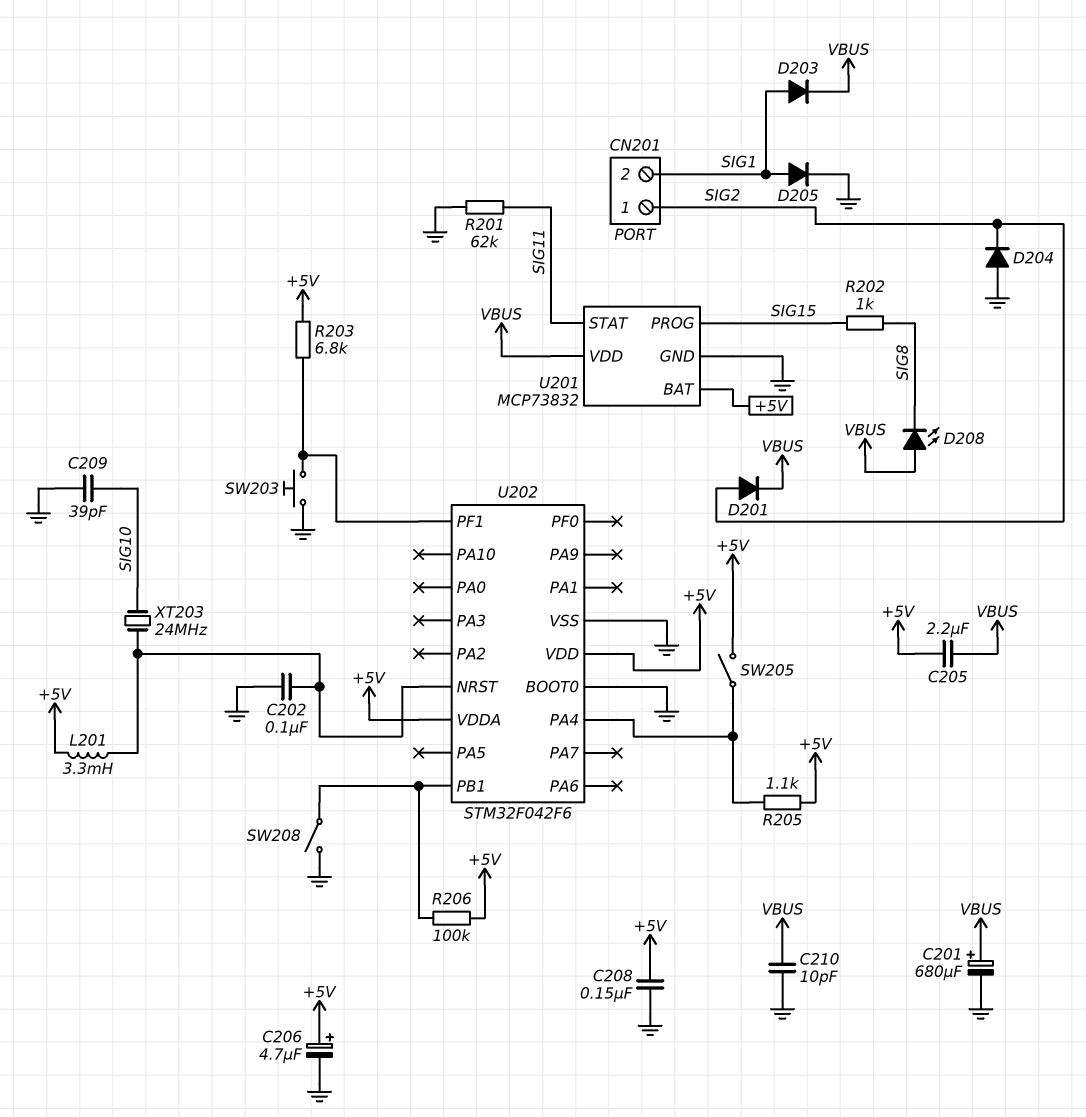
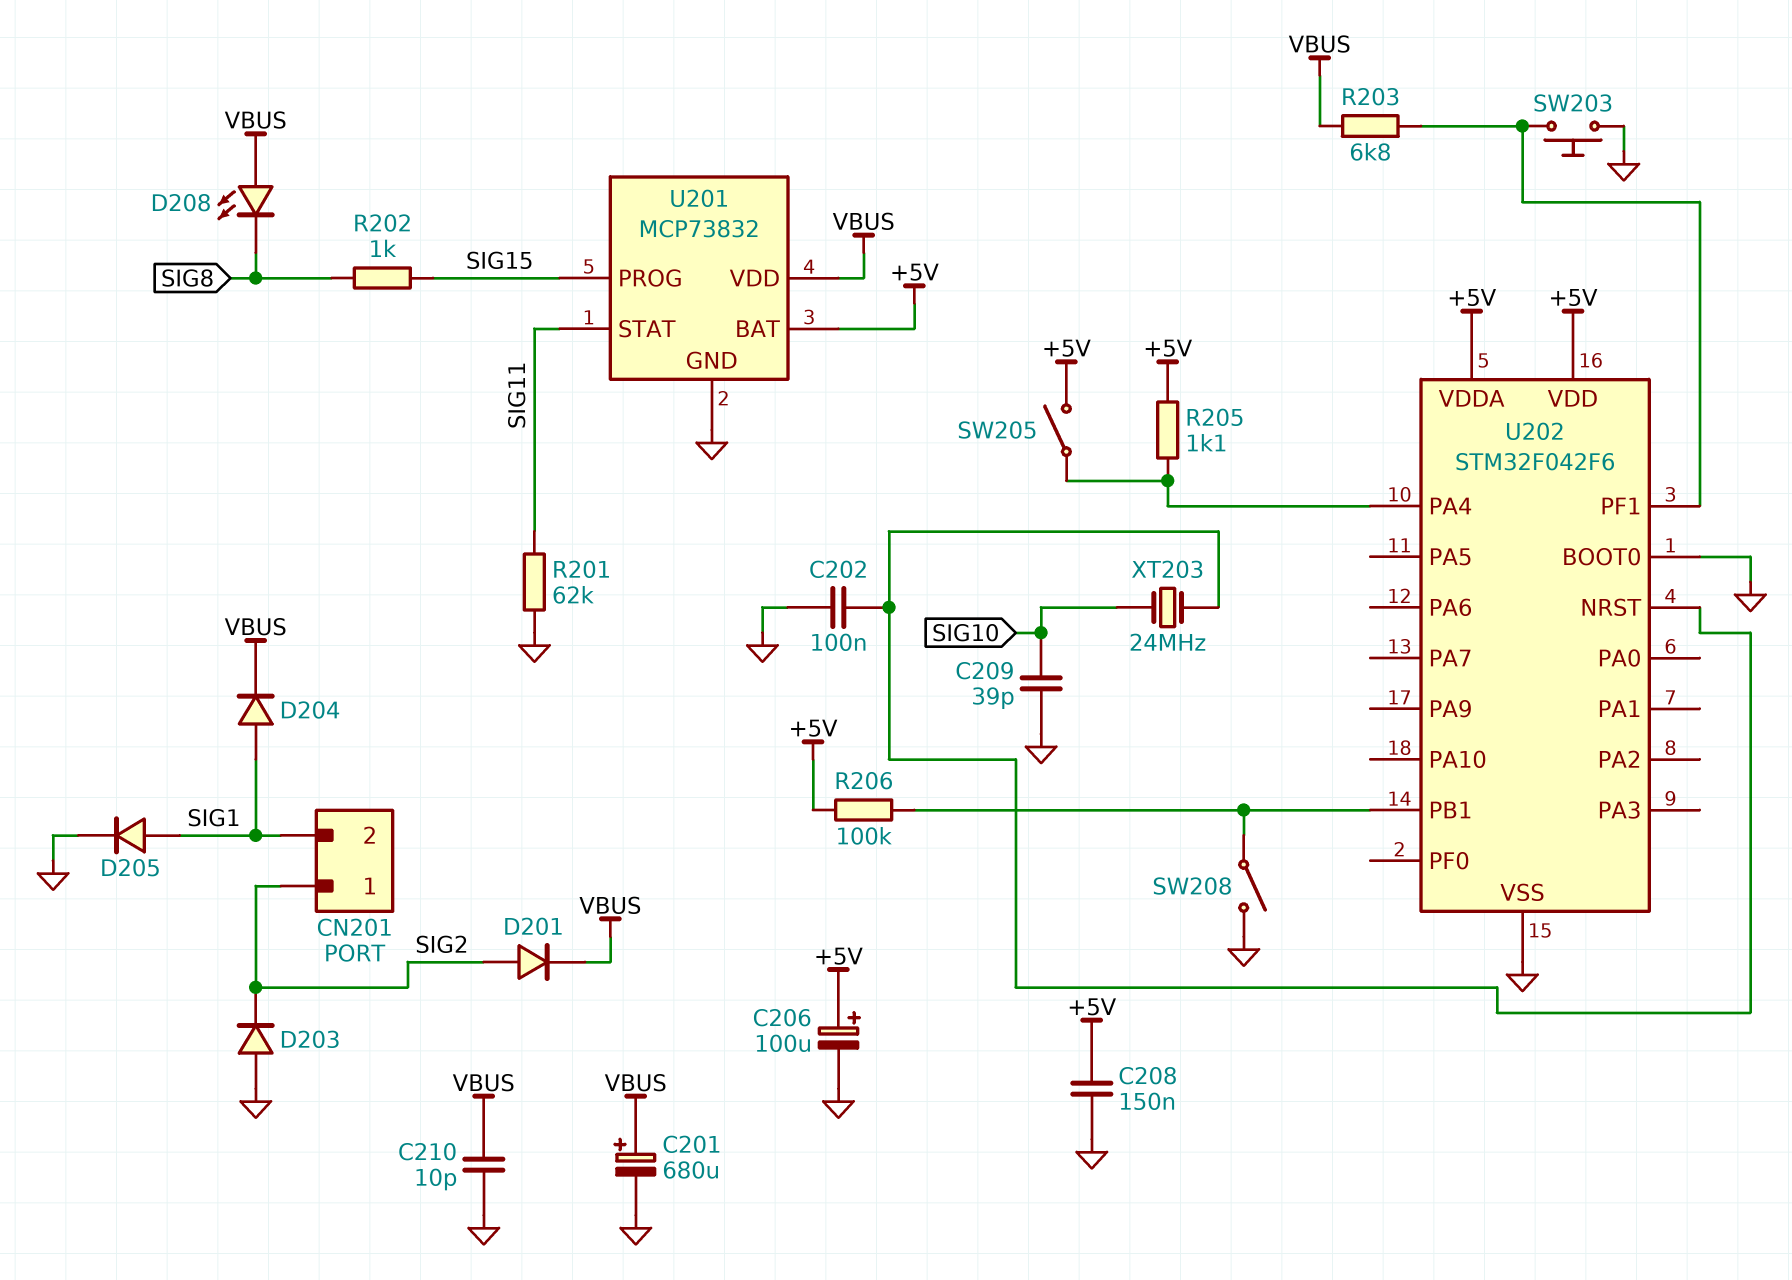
C205: 2.2uF (+5V, VBUS) -> none
C206: 4.7uF (plus +5V, minus GND) -> 100uF (plus +5V, minus GND)
D203: diode (A SIG1, K VBUS) -> diode (A GND, K SIG2)
D204: diode (A GND, K SIG2) -> diode (A SIG1, K VBUS)
L201: 3.3mH (+5V, U202/NRST) -> none
R203: 6.8k (+5V, U202/PF1) -> 6.8k (U202/PF1, VBUS)

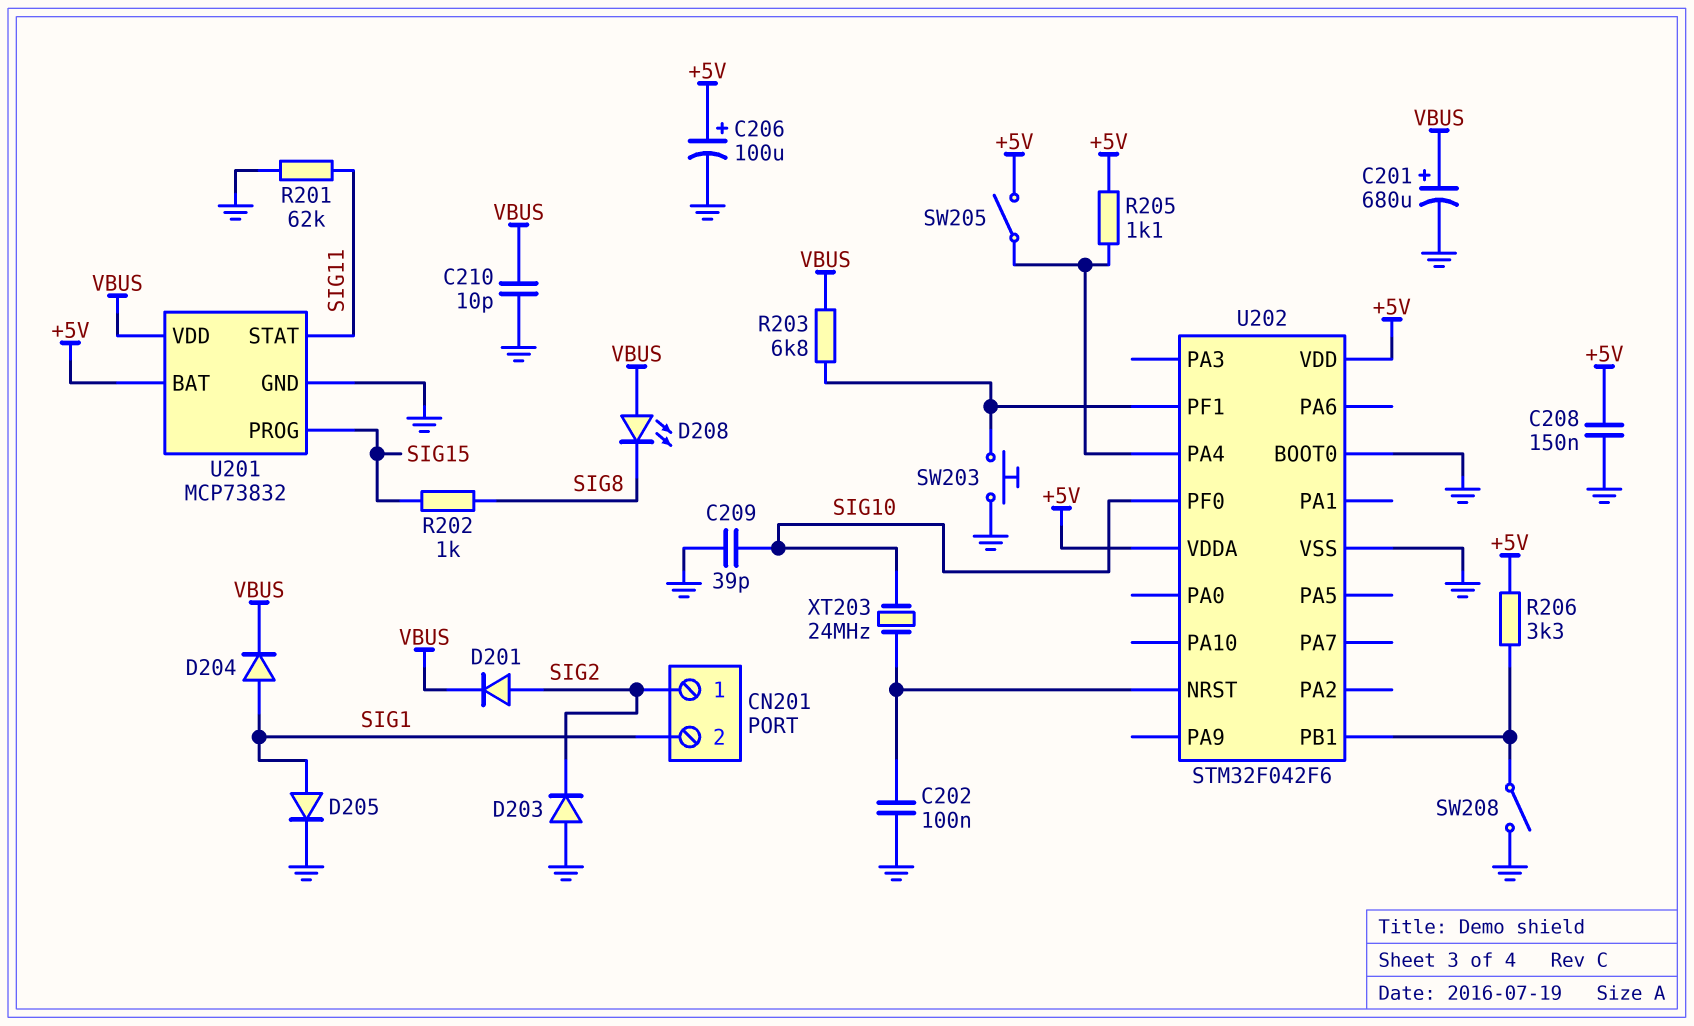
R206: 100k (+5V, U202/PB1) -> 3.3k (+5V, U202/PB1)
U202 pin PF0: none -> SIG10

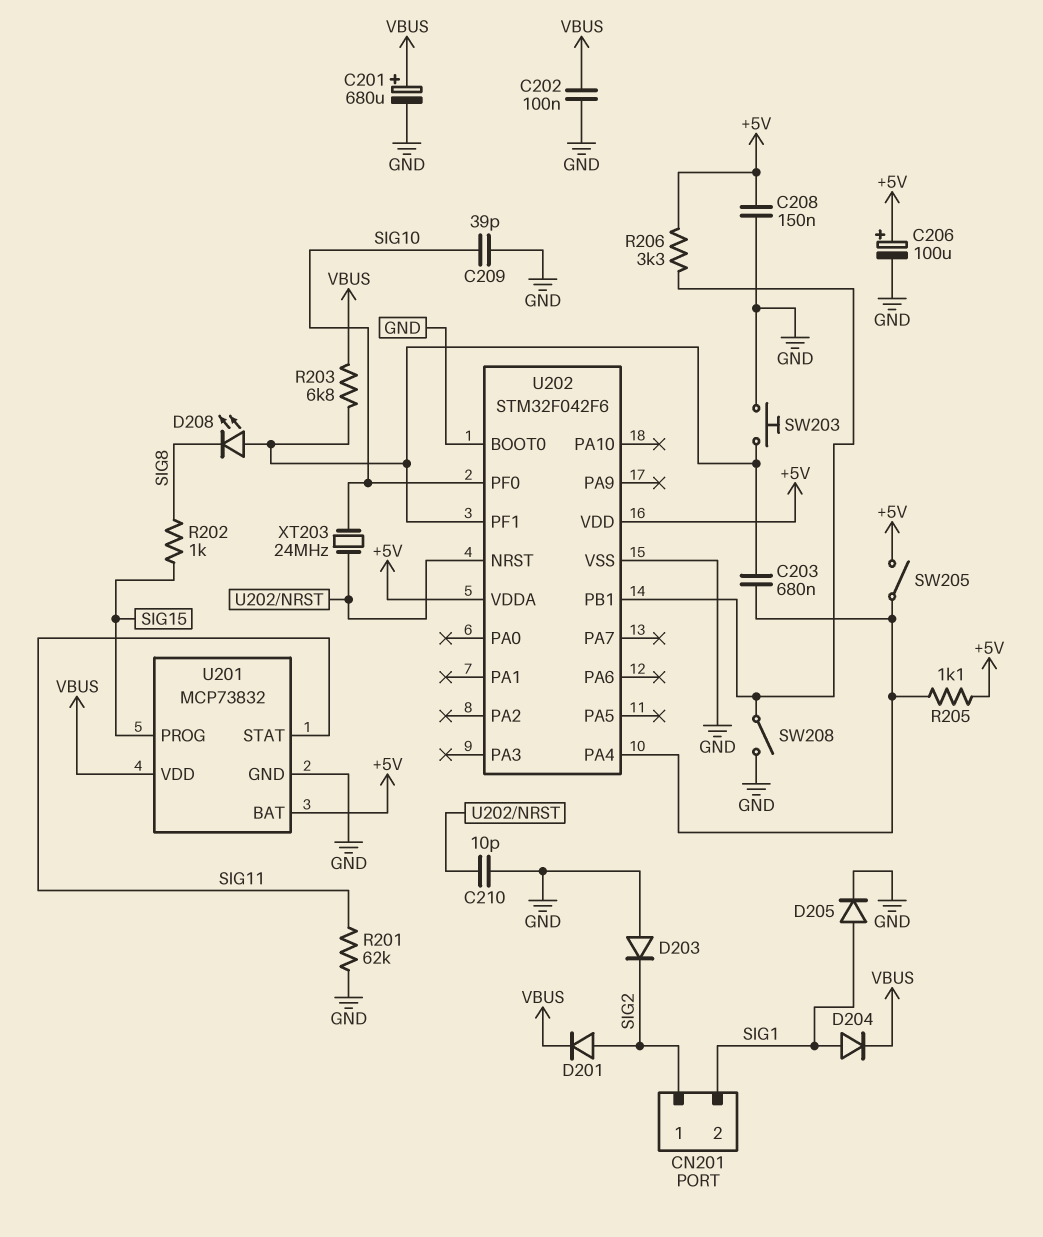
C202: 100nF (GND, U202/NRST) -> 100nF (GND, VBUS)
C203: none -> 680nF (U202/PA4, U202/PF1)
C210: 10pF (GND, VBUS) -> 10pF (GND, U202/NRST)
D208: LED (A VBUS, K SIG8) -> LED (A U202/PF1, K SIG8)

